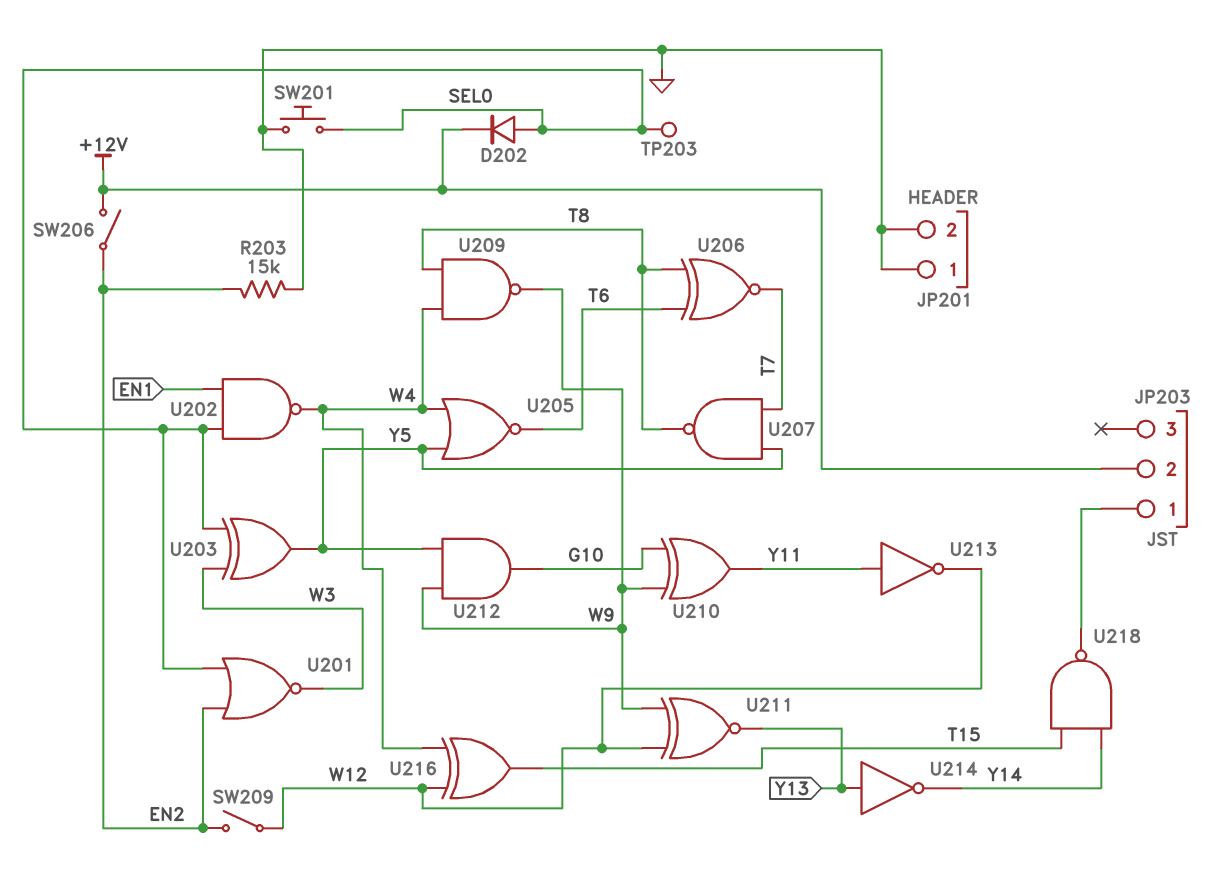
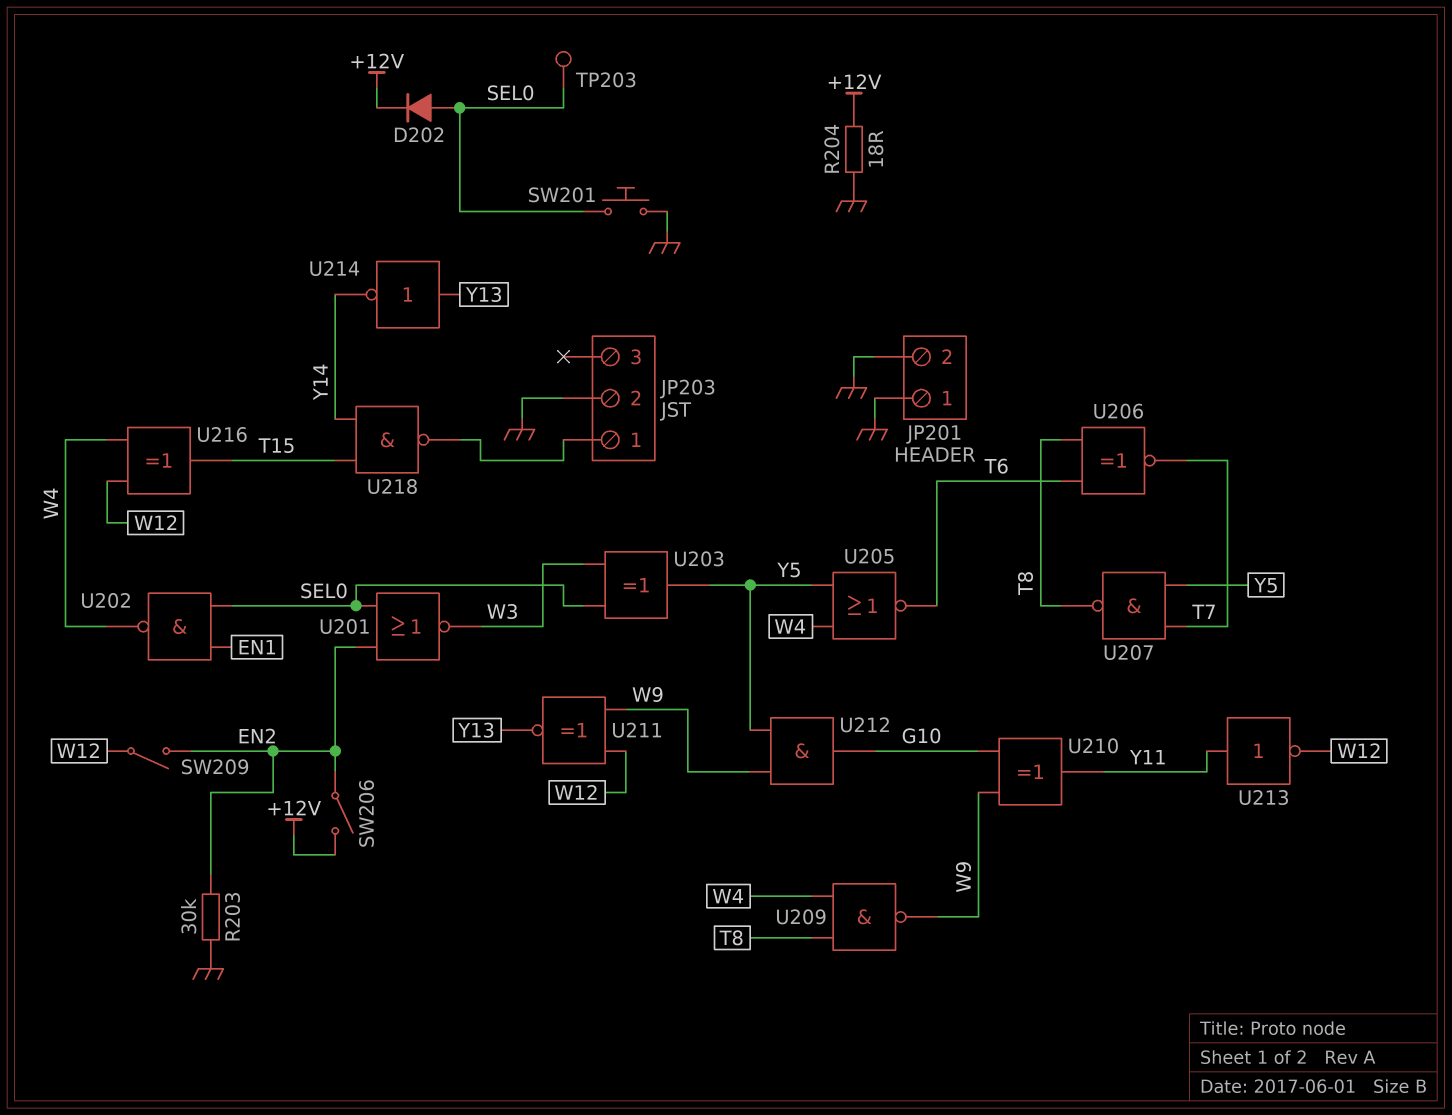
JP203 pin 2: +12V -> GND
R203: 15k (EN2, GND) -> 30k (EN2, GND)
R204: none -> 18 (+12V, GND)

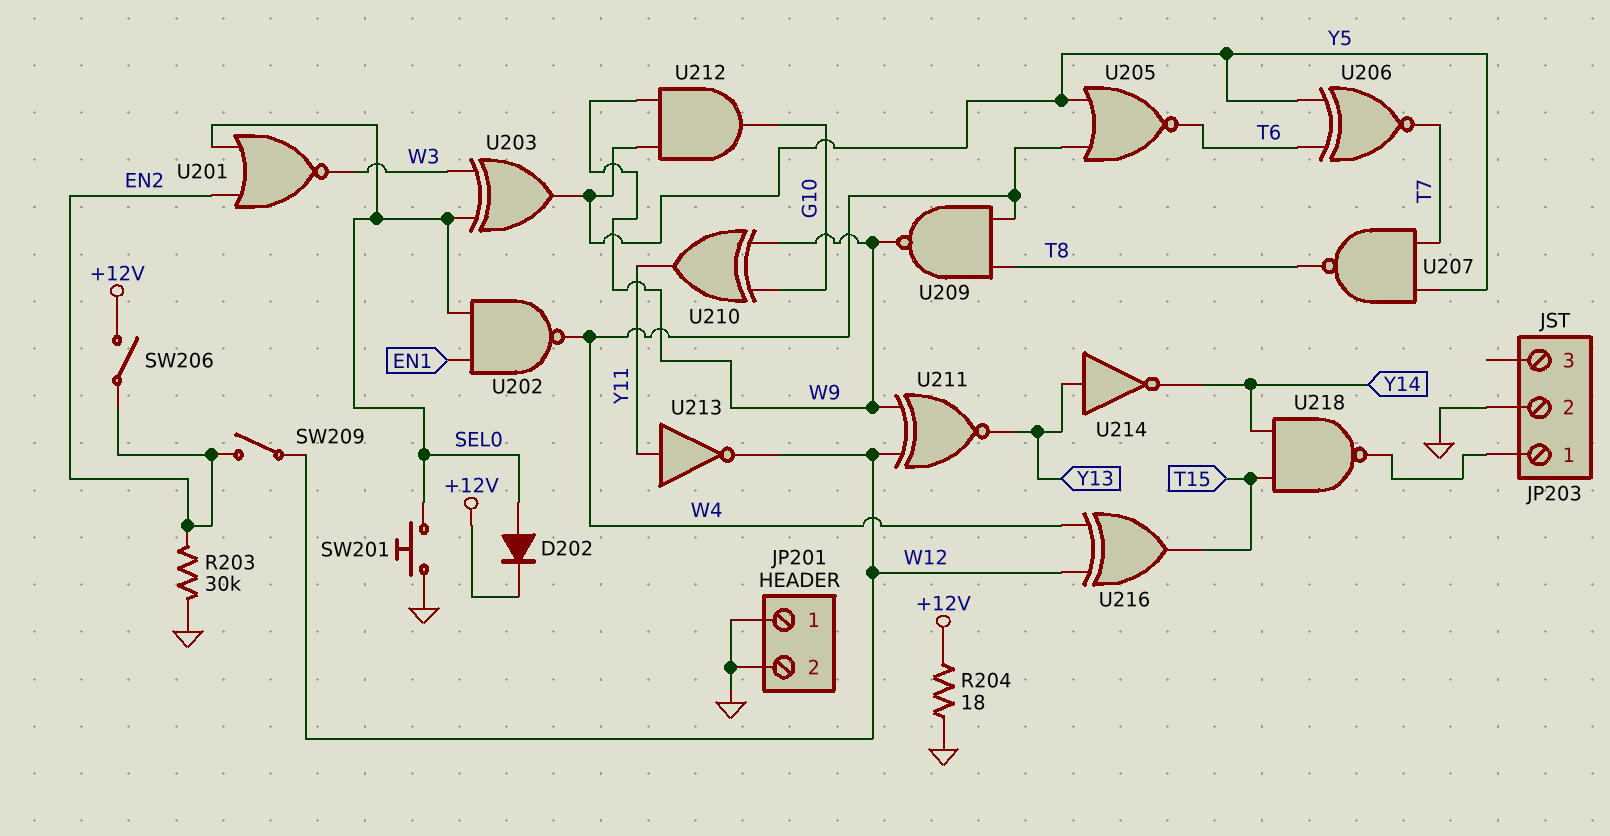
TP203: test point (SEL0) -> none
U206: XNOR (in T6, in T8, out T7) -> XNOR (in T6, in Y5, out T7)

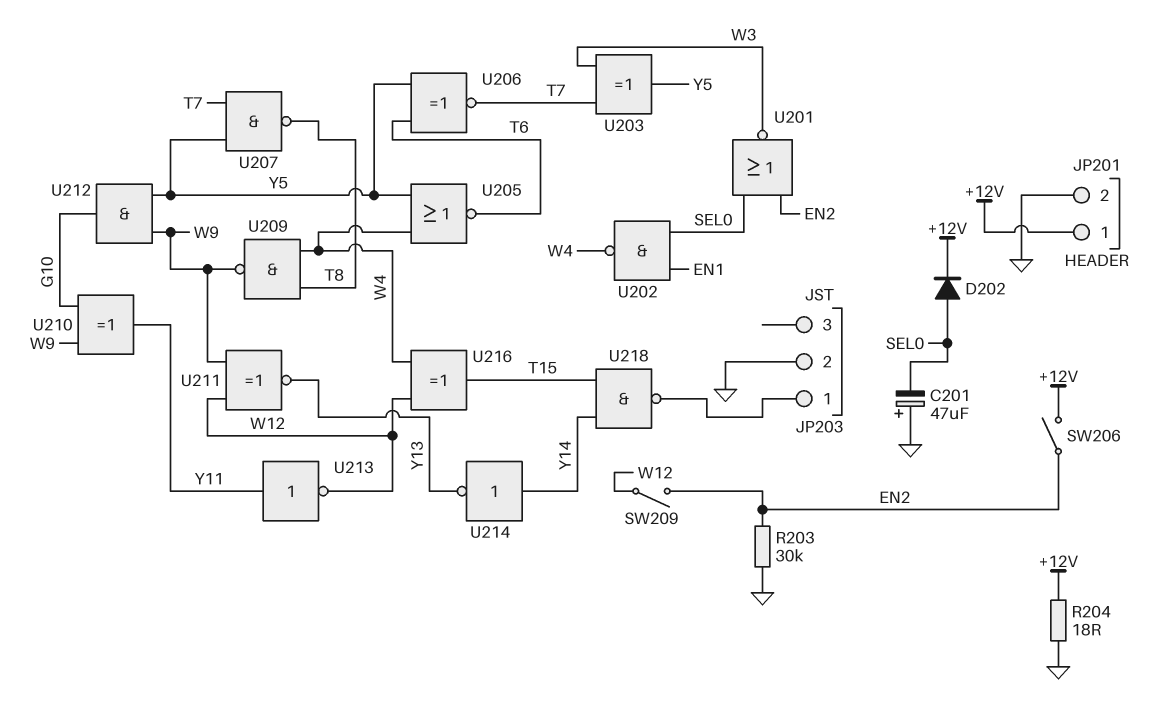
C201: none -> 47uF (plus GND, minus SEL0)
JP201 pin 1: GND -> +12V
SW201: button (GND, SEL0) -> none
U203: XOR (in SEL0, in W3, out Y5) -> XOR (in T7, in W3, out Y5)
U214: NOT (in Y13, out Y14) -> NOT (in Y14, out Y13)

